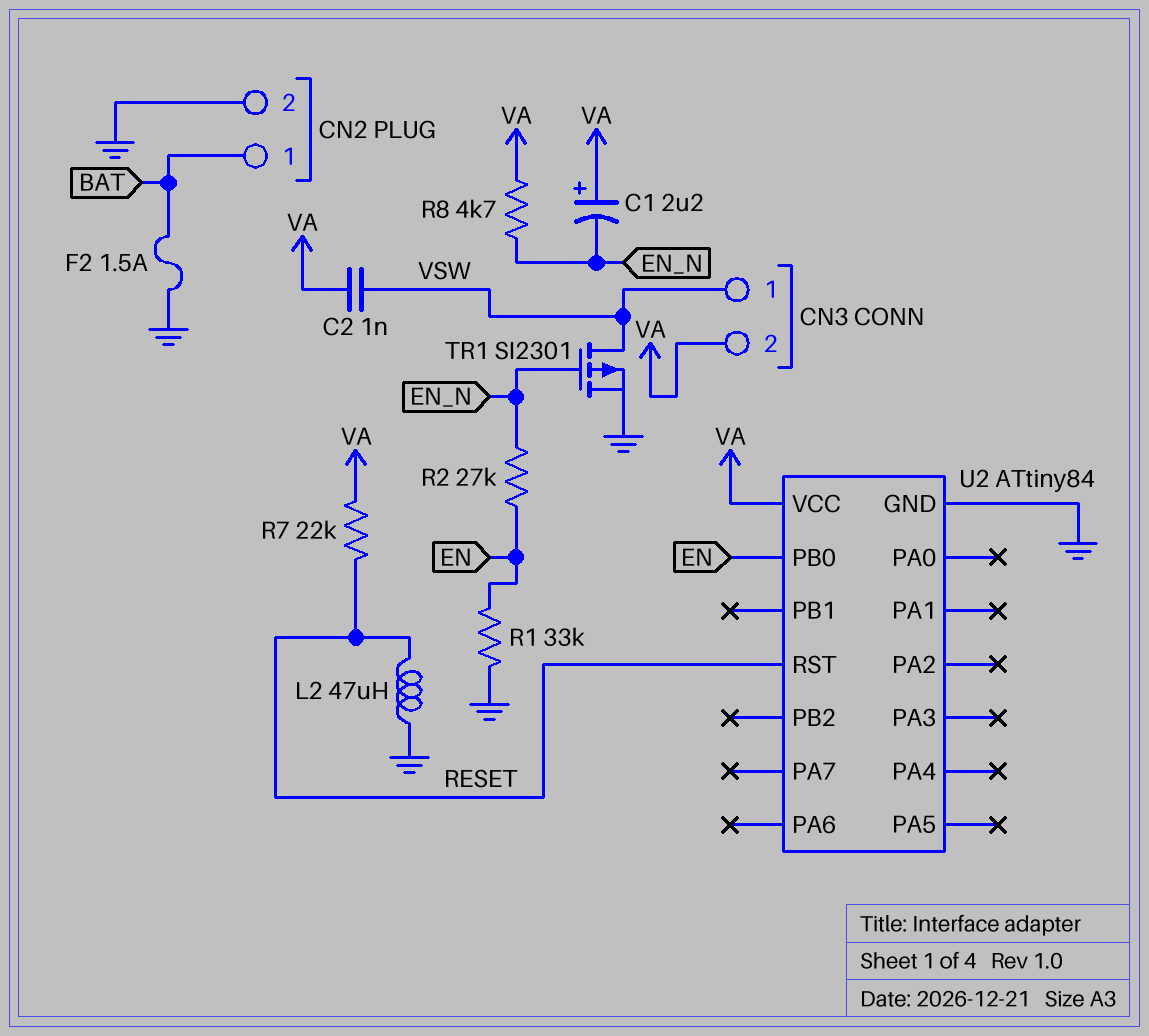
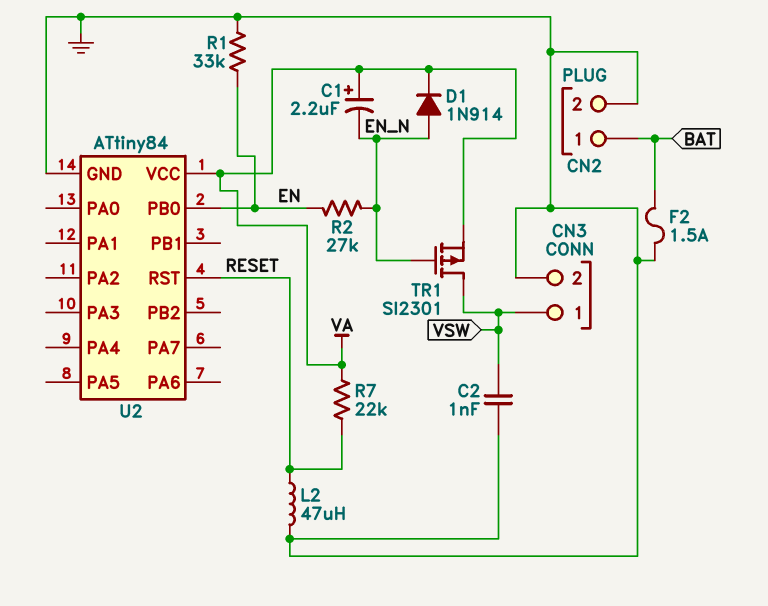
C2: 1nF (VA, VSW) -> 1nF (GND, VSW)
CN3 pin 2: VA -> GND
D1: none -> diode 1N914 (A EN_N, K VA)
R8: 4.7k (EN_N, VA) -> none
TR1: PMOS SI2301 (G EN_N, D VSW, S GND) -> PMOS SI2301 (G EN_N, D VSW, S VA)

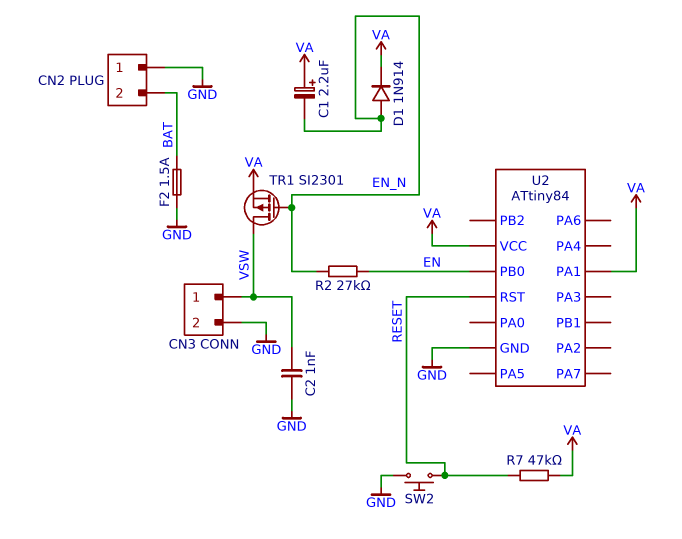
CN2 pin 1: BAT -> GND
CN2 pin 2: GND -> BAT
L2: 47uH (GND, RESET) -> none
R1: 33k (EN, GND) -> none
R7: 22k (RESET, VA) -> 47k (RESET, VA)
SW2: none -> button (GND, RESET)
U2 pin PA1: none -> VA

